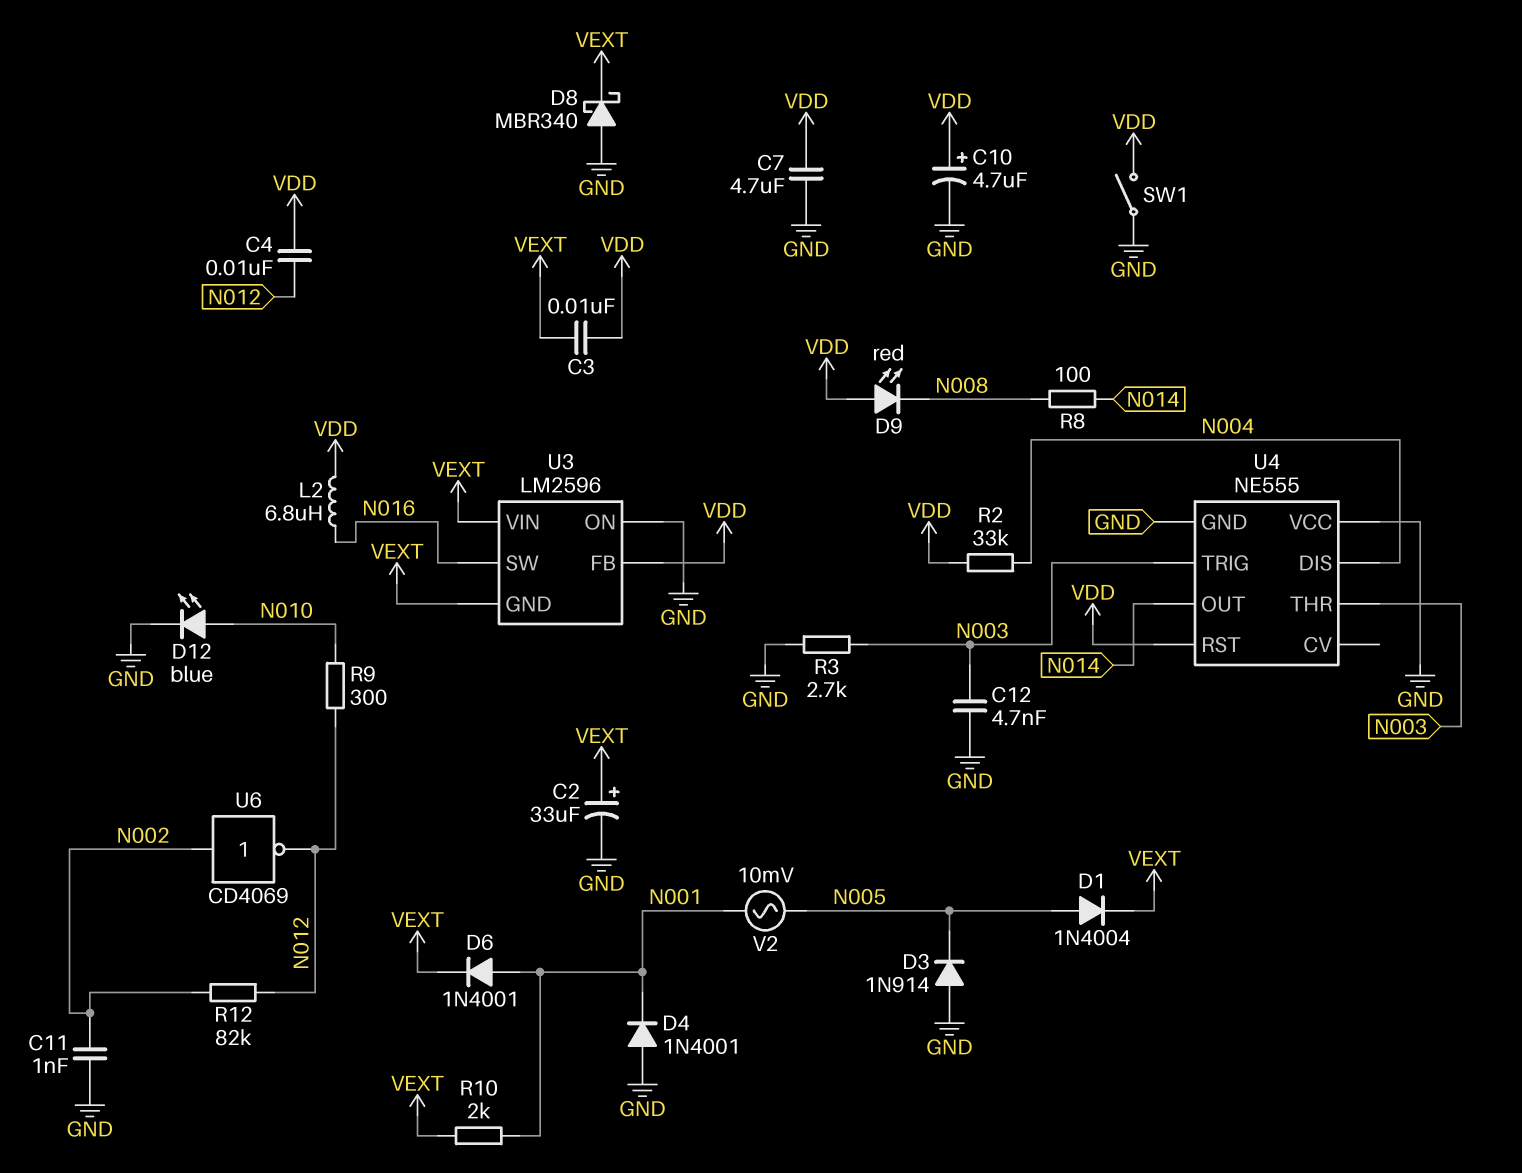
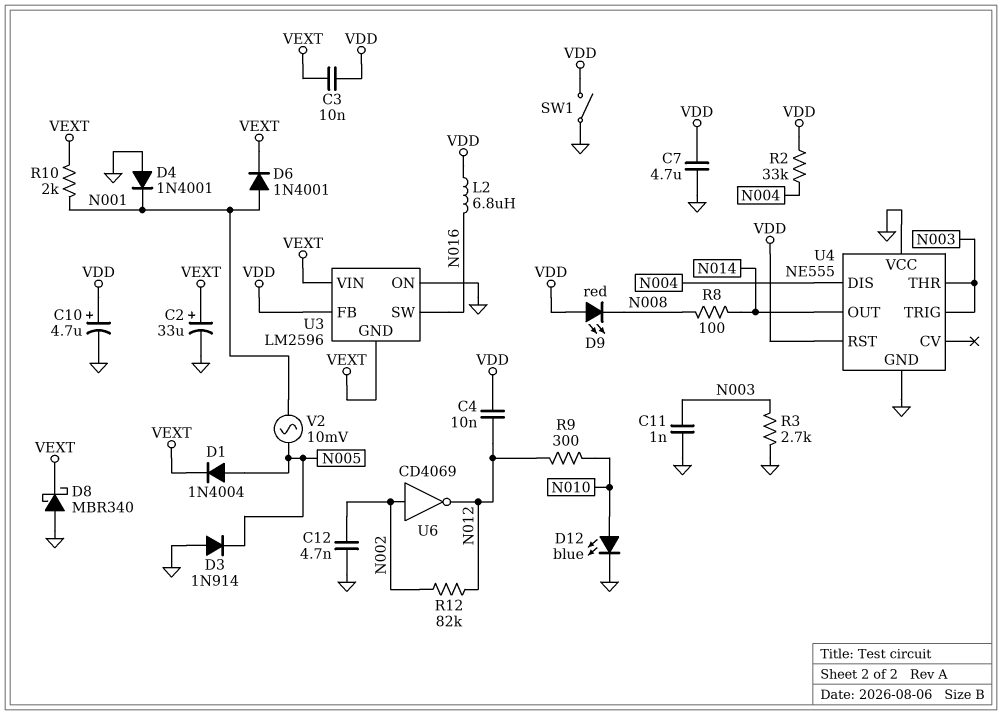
C11: 1nF (GND, N002) -> 1nF (GND, N003)
C12: 4.7nF (GND, N003) -> 4.7nF (GND, N002)

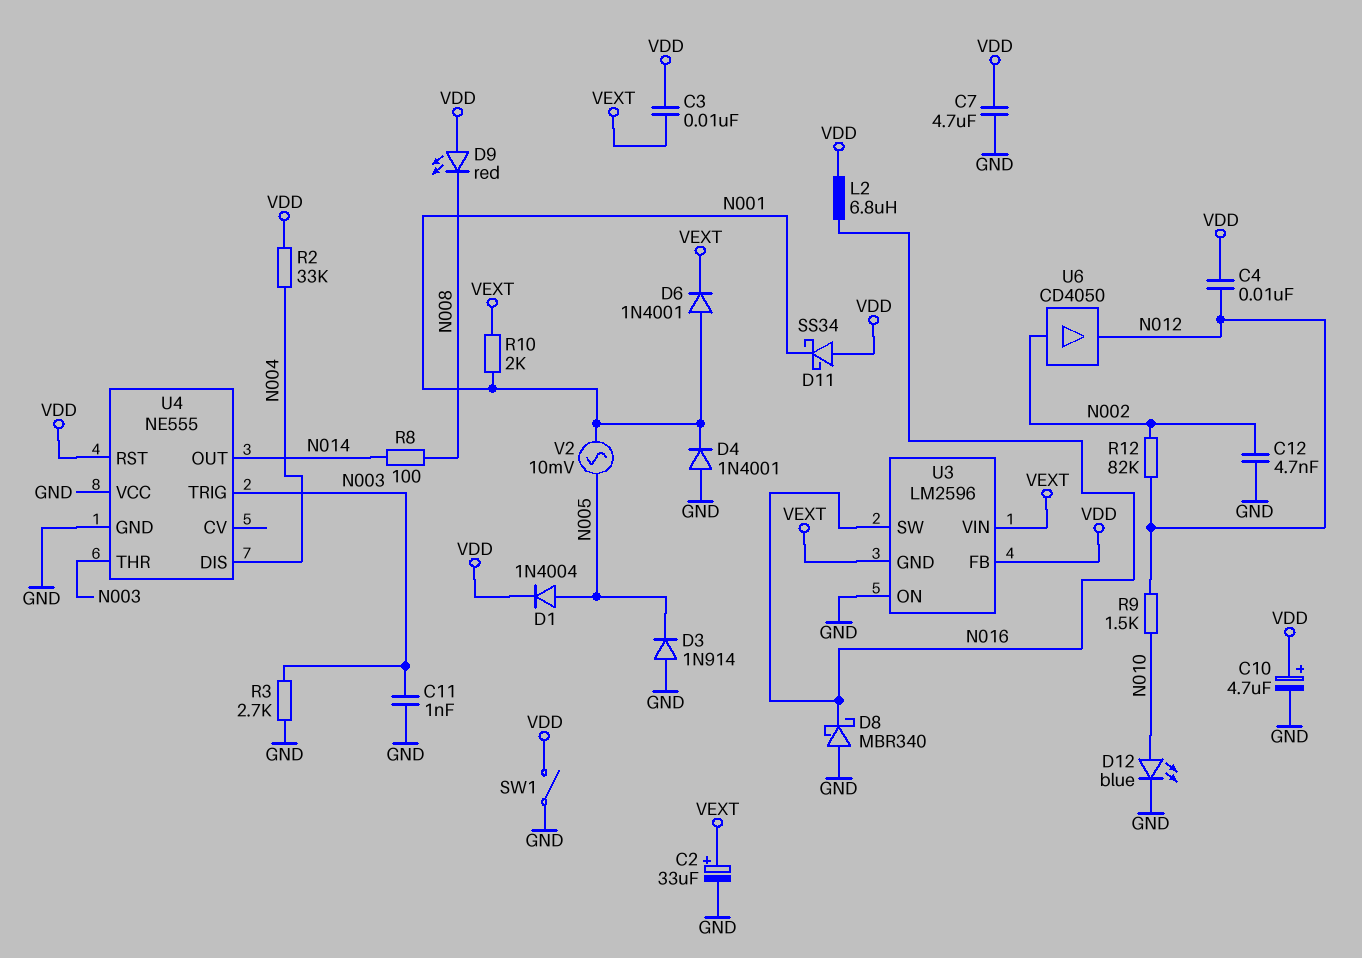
D1: diode 1N4004 (A N005, K VEXT) -> diode 1N4004 (A N005, K VDD)
D8: schottky MBR340 (A GND, K VEXT) -> schottky MBR340 (A GND, K N016)
D11: none -> schottky SS34 (A VDD, K N001)
R9: 300 (N010, N012) -> 1.5k (N010, N012)
U6: NOT CD4069 (in N002, out N012) -> buffer CD4050 (in N002, out N012)

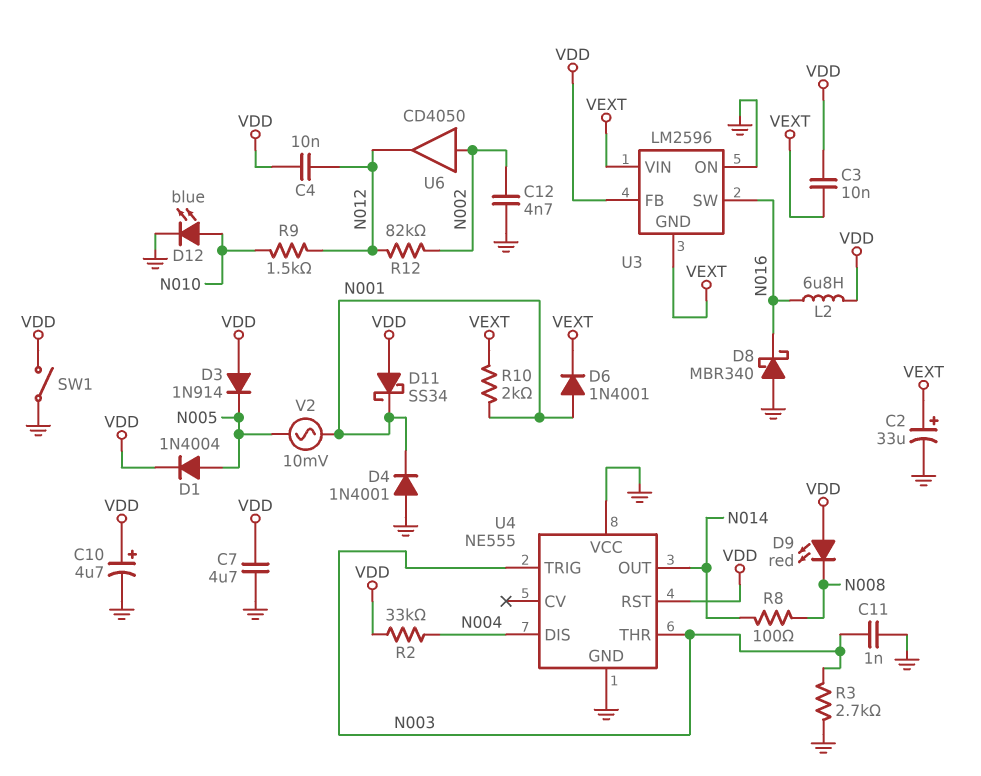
D3: diode 1N914 (A GND, K N005) -> diode 1N914 (A VDD, K N005)

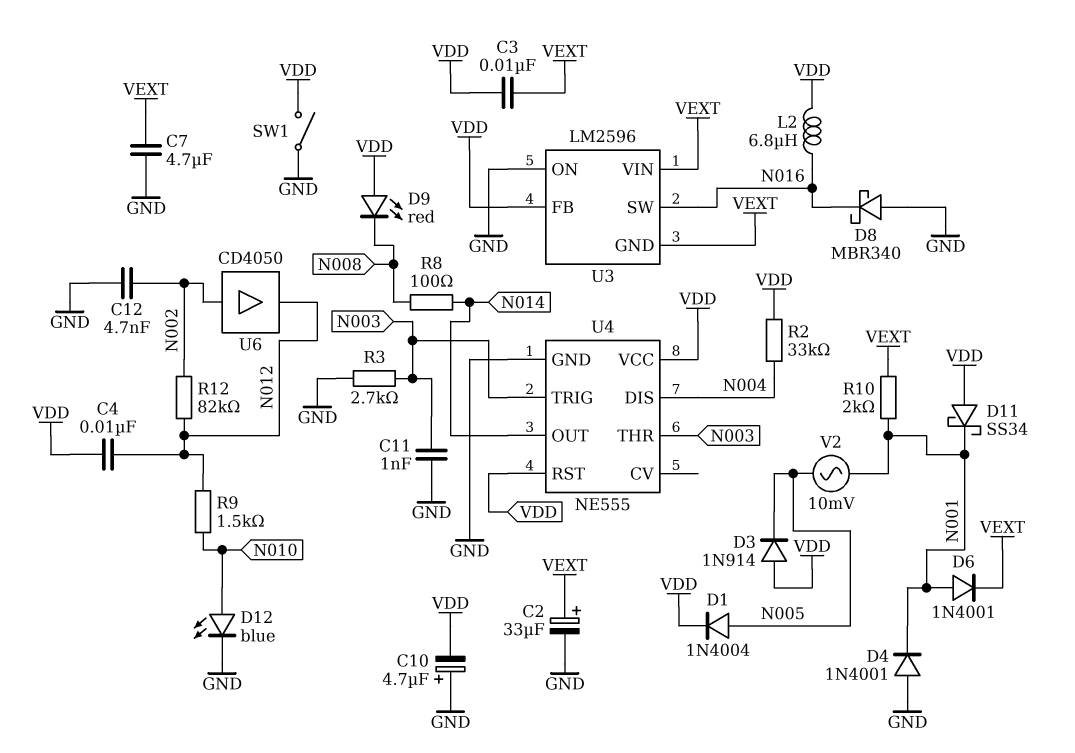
C7: 4.7uF (GND, VDD) -> 4.7uF (GND, VEXT)
C10: 4.7uF (plus VDD, minus GND) -> 4.7uF (plus GND, minus VDD)
U4 pin VCC: GND -> VDD

